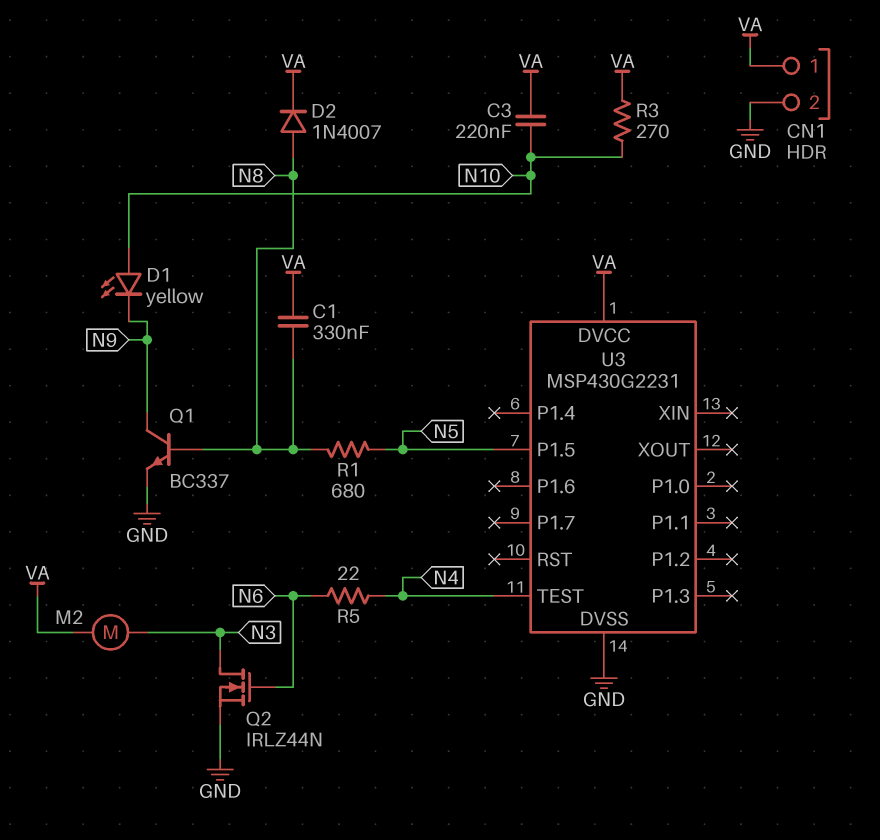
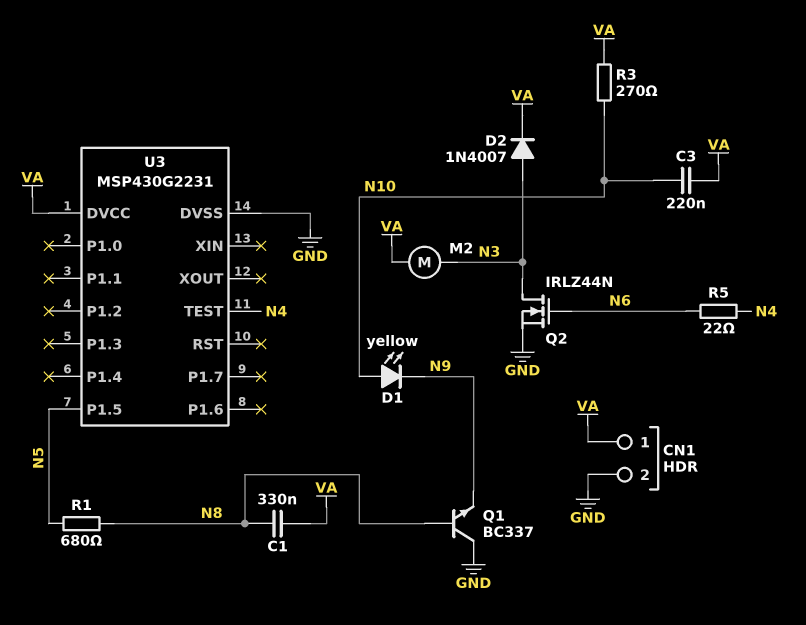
D2: diode 1N4007 (A N8, K VA) -> diode 1N4007 (A N3, K VA)
Q1: NPN BC337 (B N8, C N9, E GND) -> NPN BC337 (B N8, C GND, E N9)

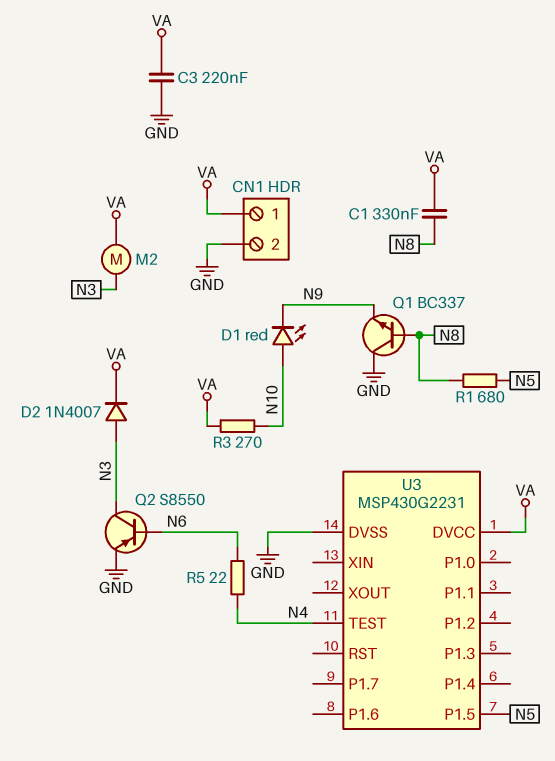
C3: 220nF (N10, VA) -> 220nF (GND, VA)
D1: LED yellow (A N10, K N9) -> LED red (A N10, K N9)
Q2: NMOS IRLZ44N (G N6, D N3, S GND) -> PNP S8550 (B N6, C N3, E GND)

